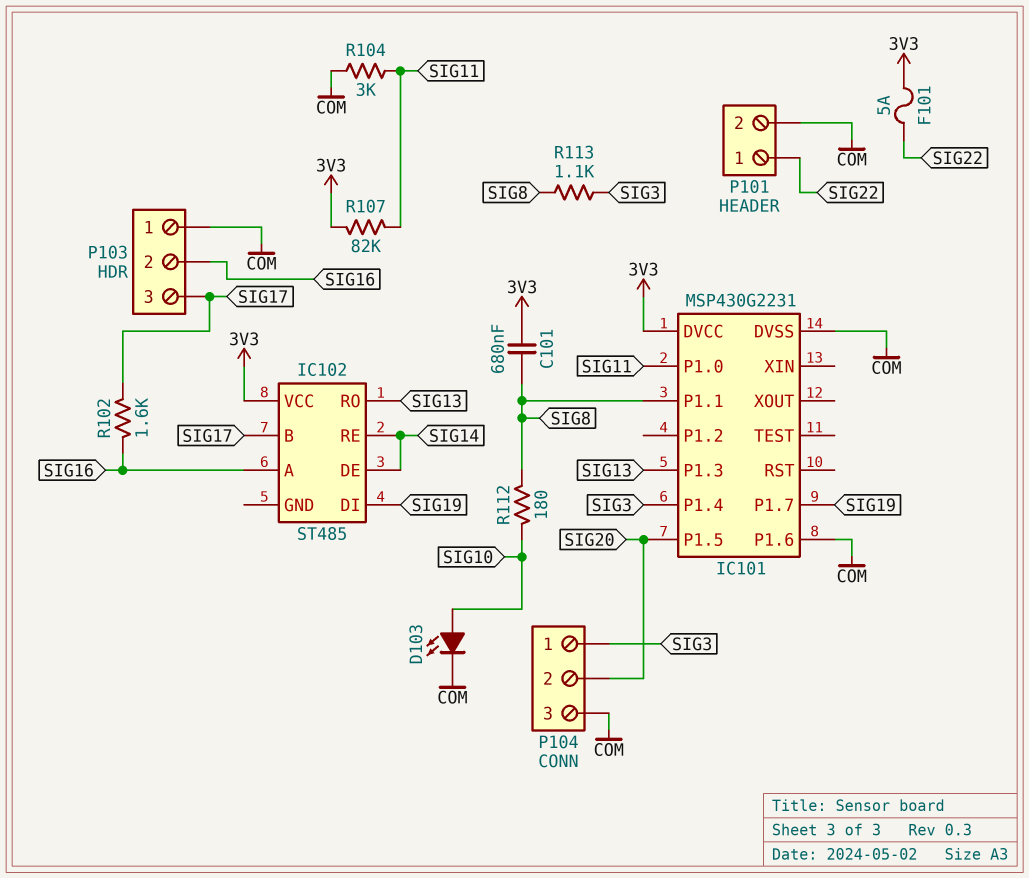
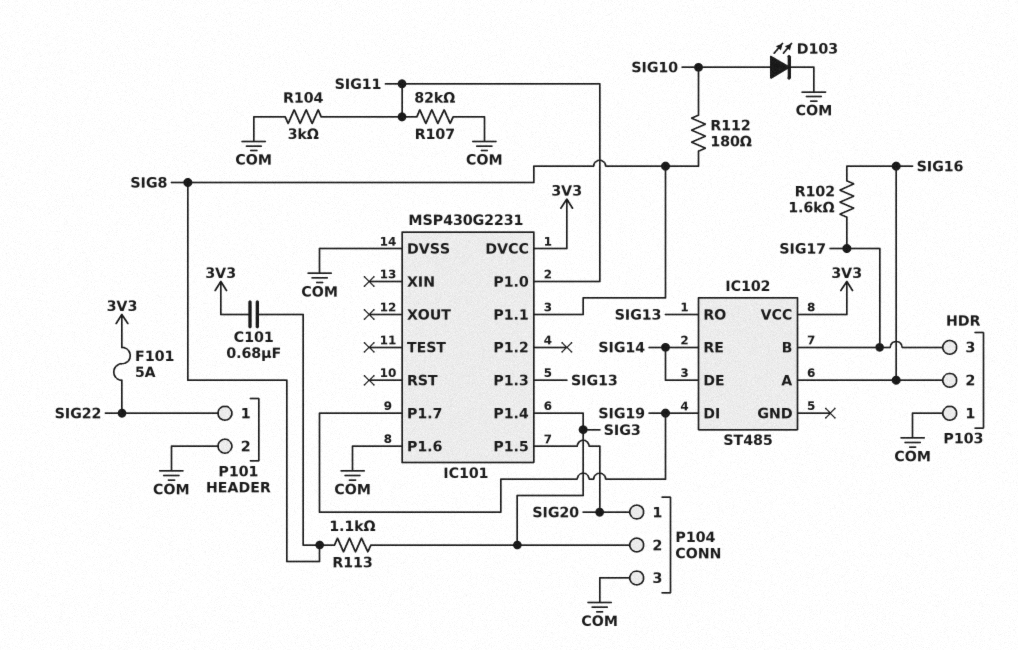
P104 pin 1: SIG3 -> SIG20
P104 pin 2: SIG20 -> SIG3
R107: 82k (3V3, SIG11) -> 82k (COM, SIG11)

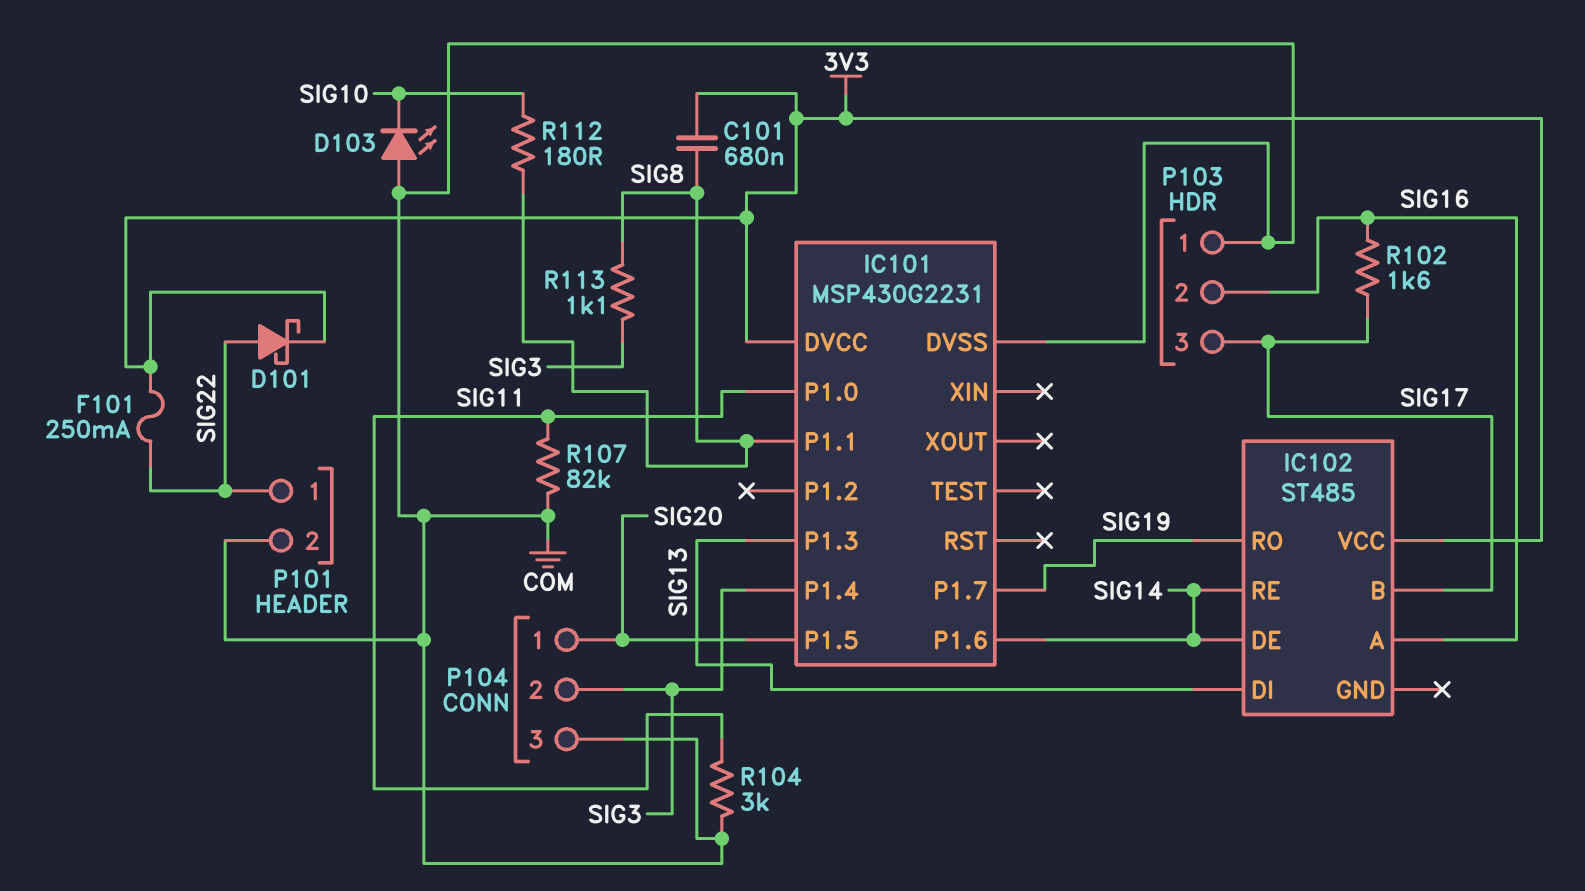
D101: none -> schottky (A SIG22, K 3V3)
D103: LED (A SIG10, K COM) -> LED (A COM, K SIG10)
F101: 5A (3V3, SIG22) -> 250mA (3V3, SIG22)
IC101 pin P1.6: COM -> SIG14
IC102 pin DI: SIG19 -> SIG13
IC102 pin RO: SIG13 -> SIG19

